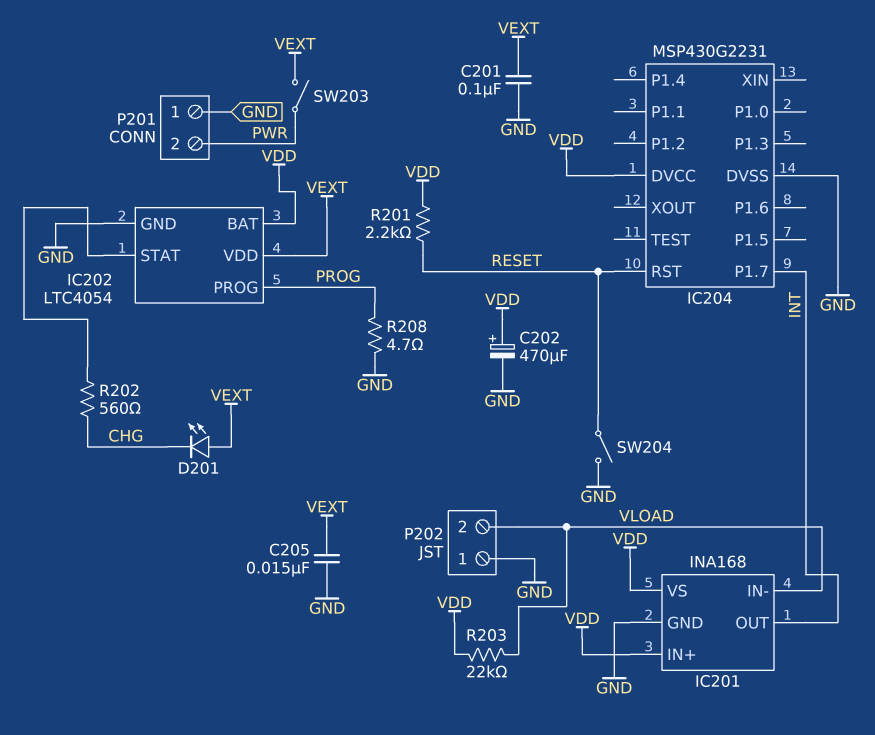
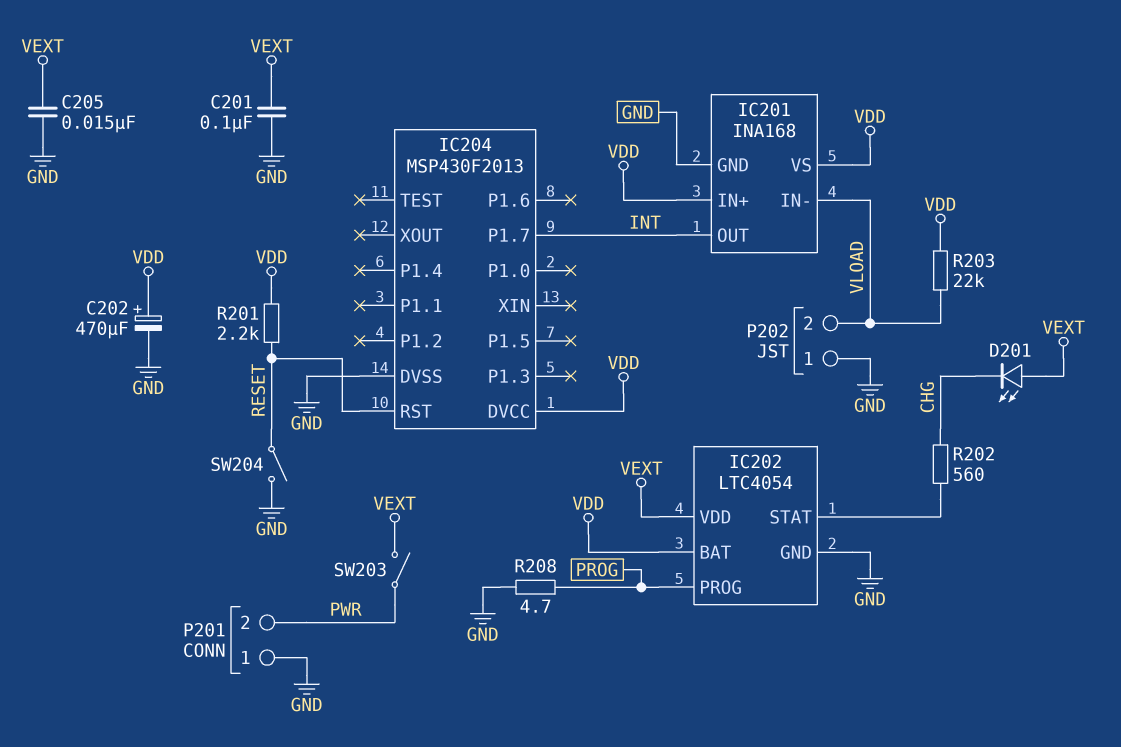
IC204: MSP430G2231 -> MSP430F2013

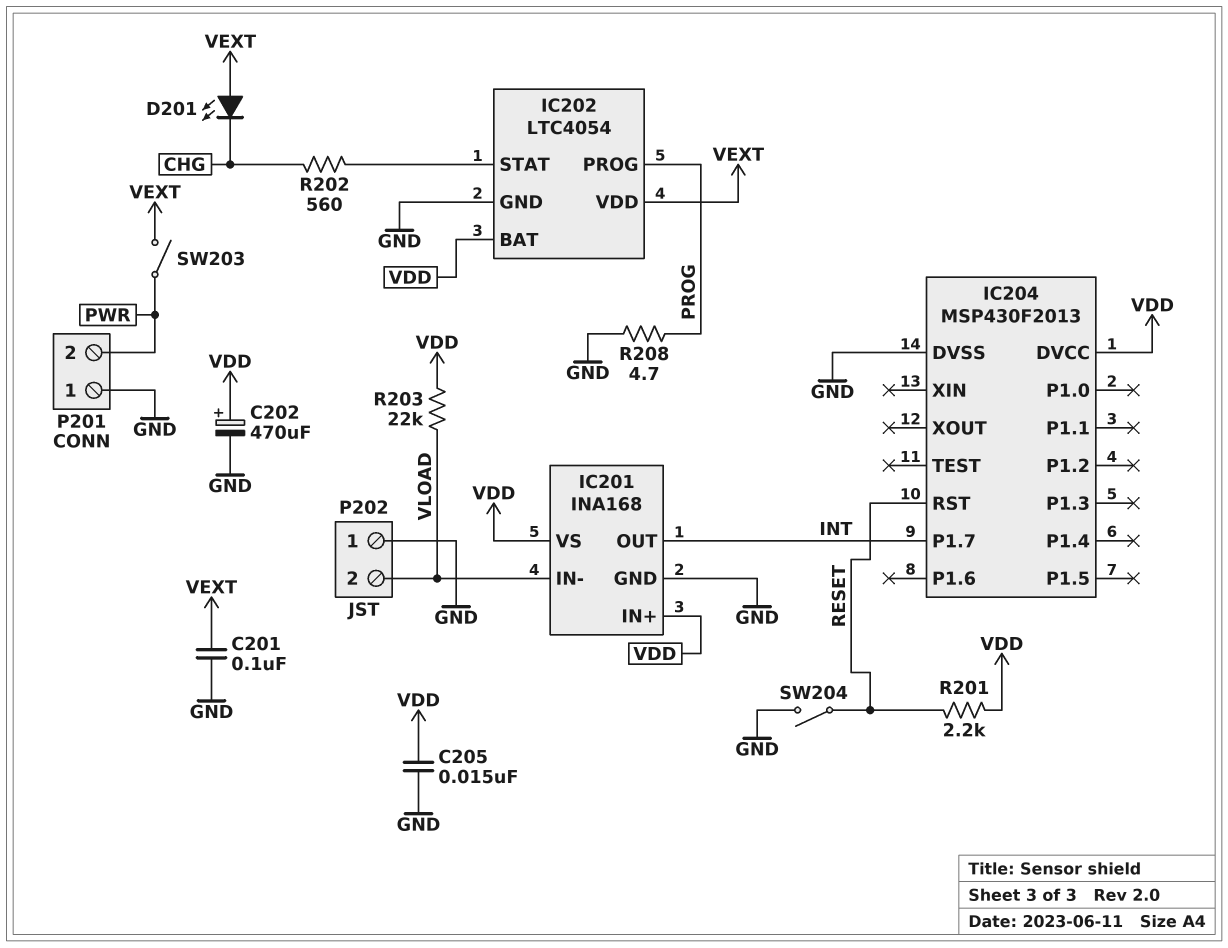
C205: 15nF (GND, VEXT) -> 15nF (GND, VDD)

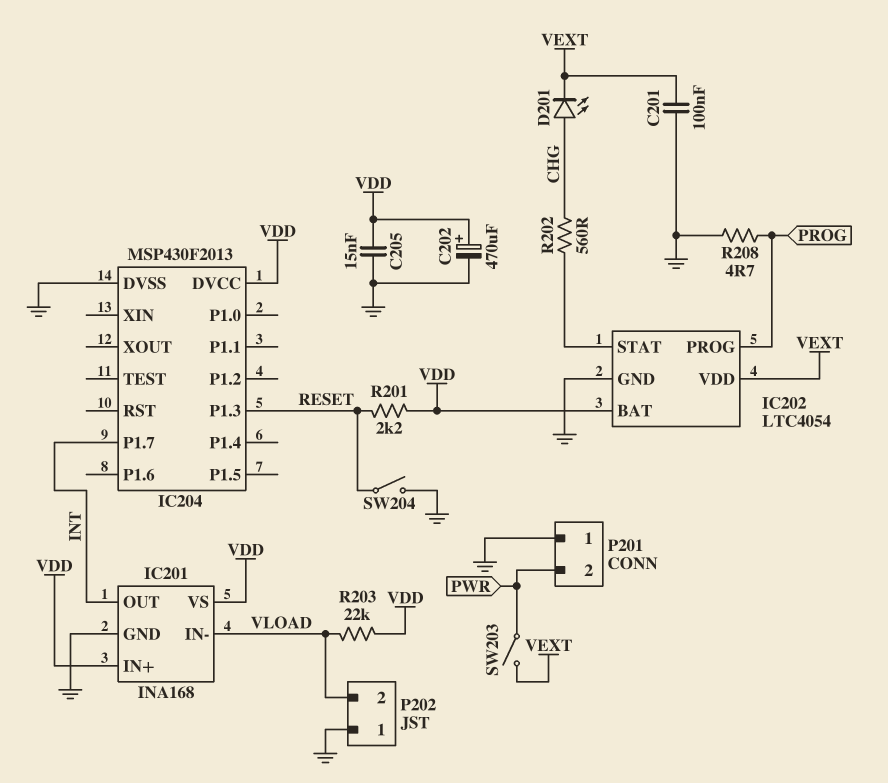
D201: LED (A VEXT, K CHG) -> LED (A CHG, K VEXT)
IC204 pin P1.3: none -> RESET
IC204 pin RST: RESET -> none

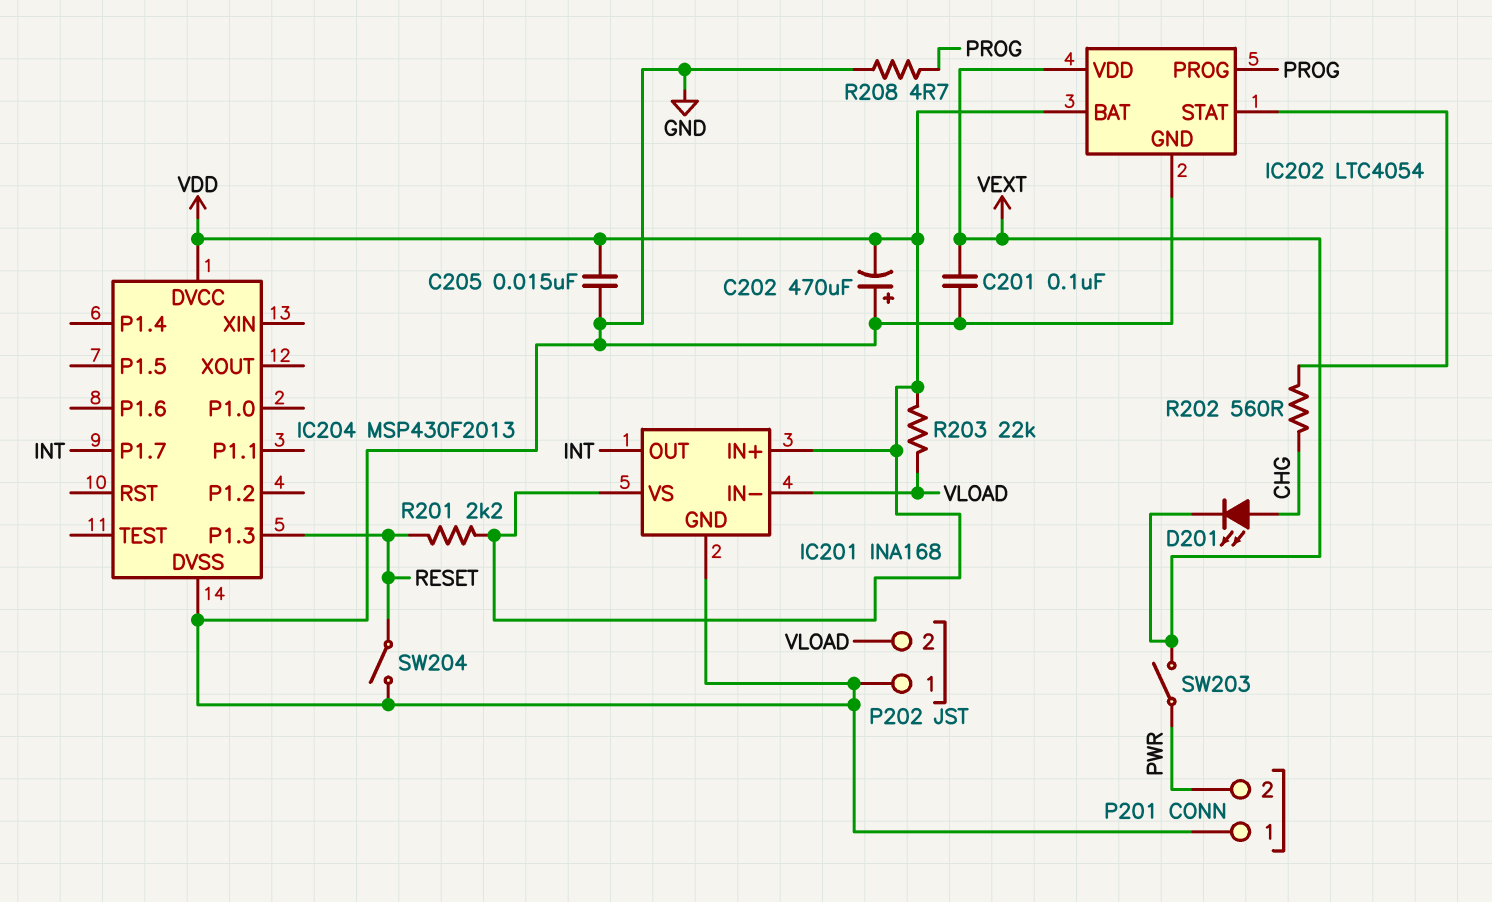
C202: 470uF (plus VDD, minus GND) -> 470uF (plus GND, minus VDD)

